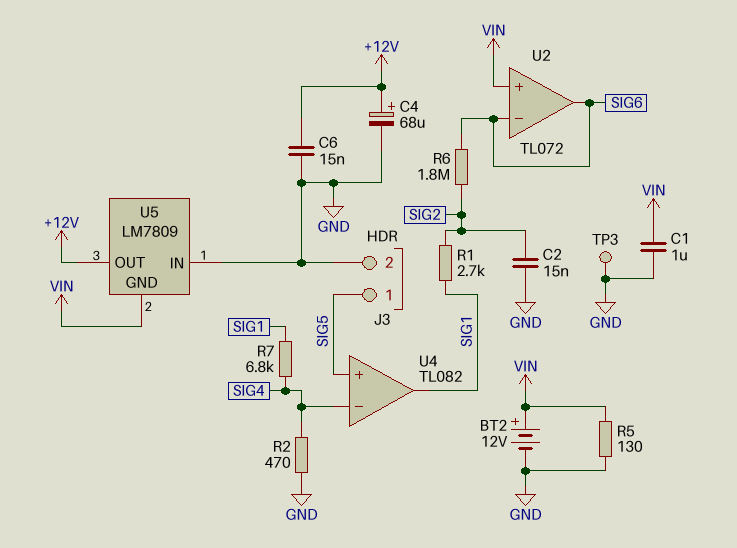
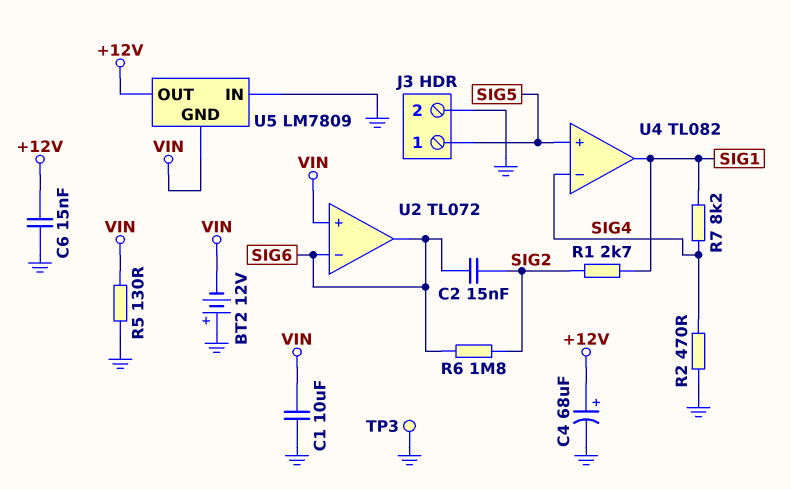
BT2: 12V (plus VIN, minus GND) -> 12V (plus GND, minus VIN)
C1: 1uF (GND, VIN) -> 10uF (GND, VIN)
C2: 15nF (GND, SIG2) -> 15nF (SIG2, SIG6)
R7: 6.8k (SIG1, SIG4) -> 8.2k (SIG1, SIG4)

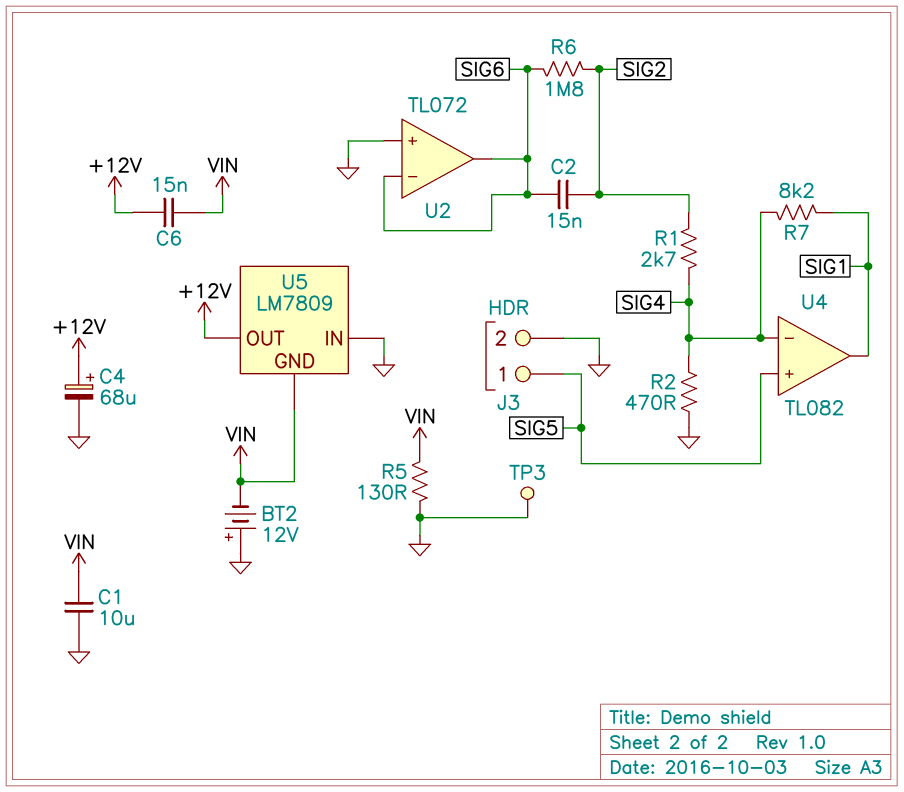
C6: 15nF (+12V, GND) -> 15nF (+12V, VIN)
R1: 2.7k (SIG1, SIG2) -> 2.7k (SIG2, SIG4)
U2 pin in+: VIN -> GND

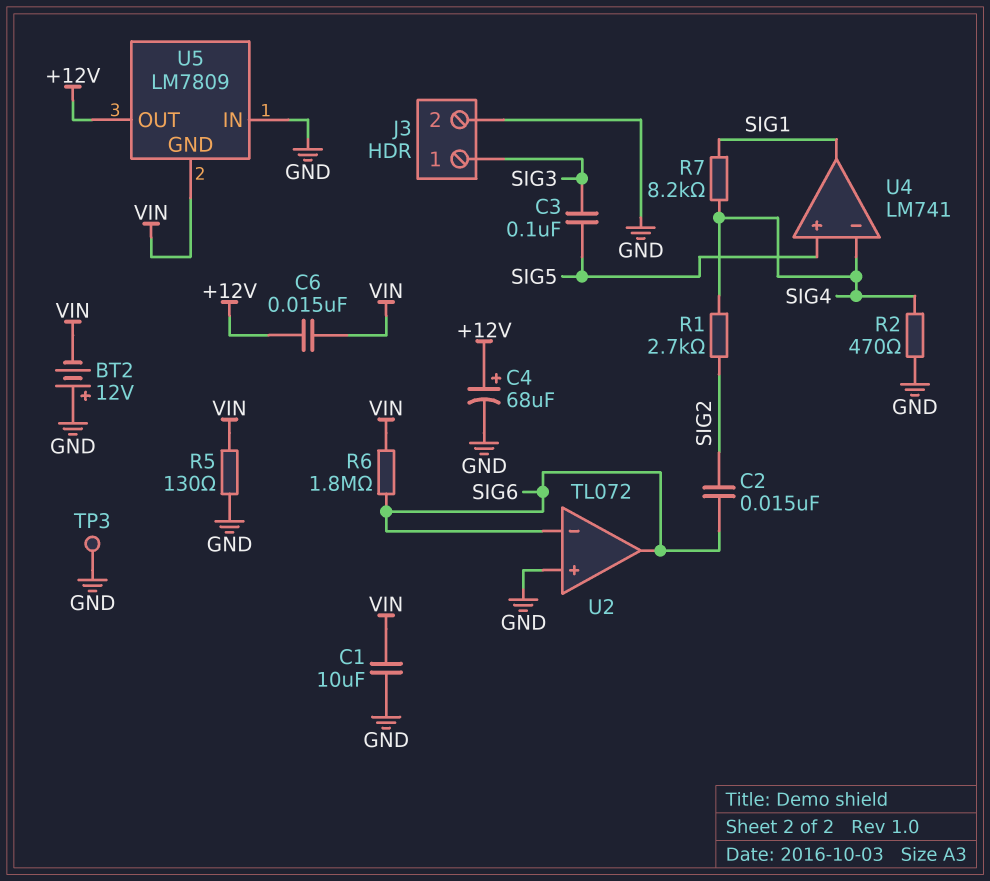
C3: none -> 100nF (SIG3, SIG5)
J3 pin 1: SIG5 -> SIG3
R6: 1.8M (SIG2, SIG6) -> 1.8M (SIG6, VIN)
U4: TL082 -> LM741

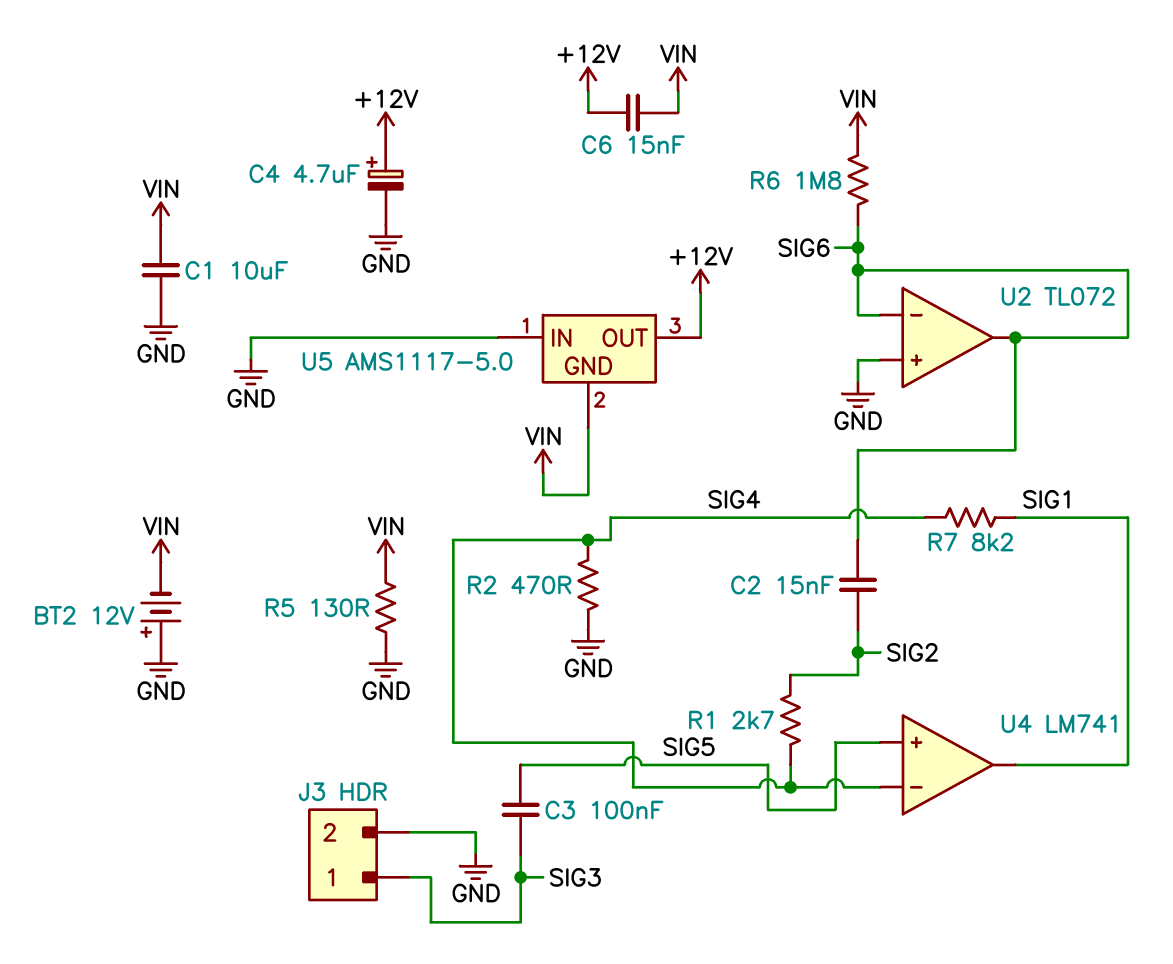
C4: 68uF (plus +12V, minus GND) -> 4.7uF (plus +12V, minus GND)
TP3: test point (GND) -> none
U5: LM7809 -> AMS1117-5.0

